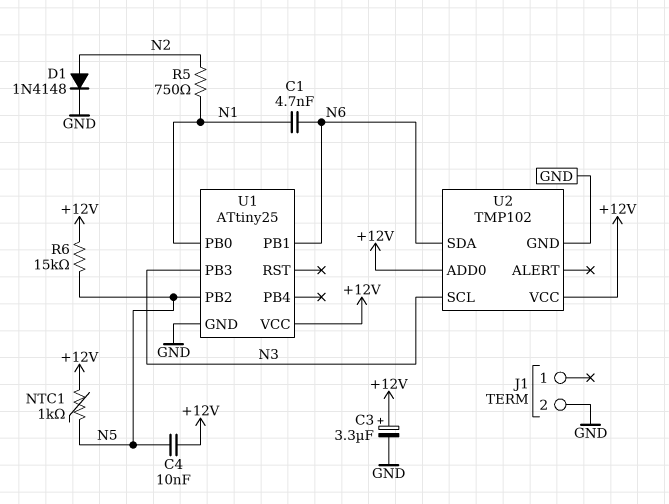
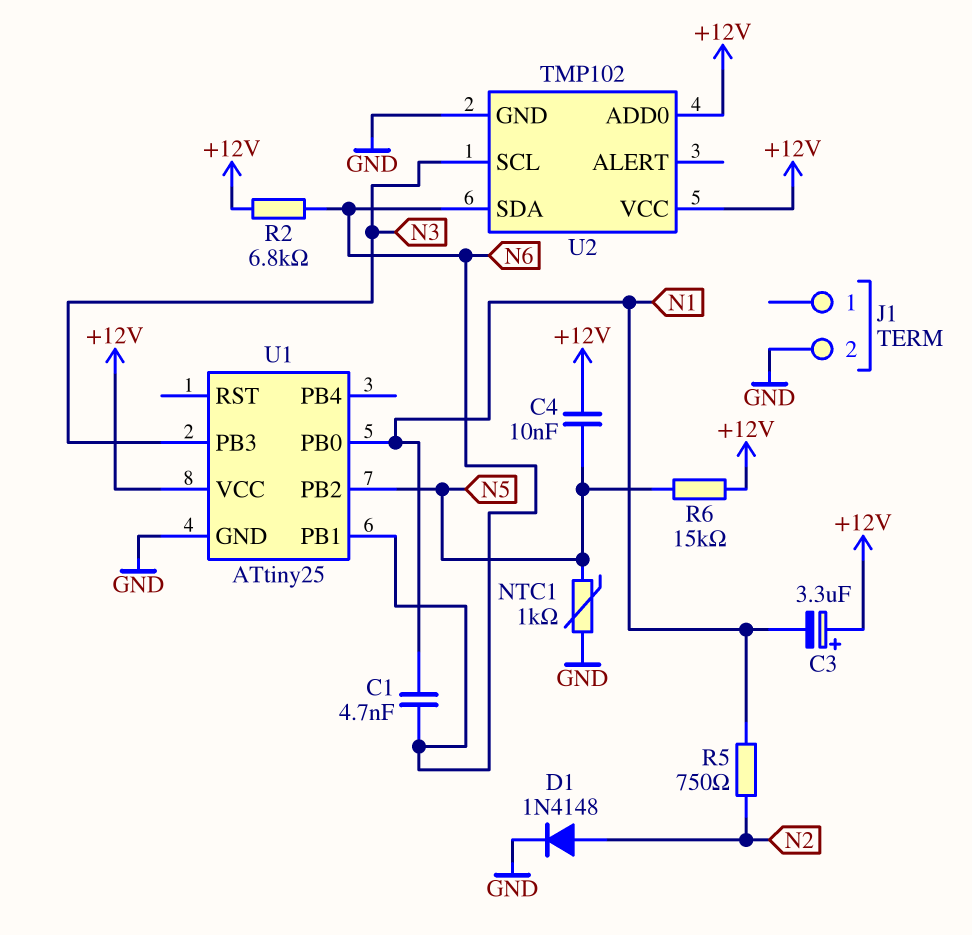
C3: 3.3uF (plus +12V, minus GND) -> 3.3uF (plus +12V, minus N1)
NTC1: 1k (+12V, N5) -> 1k (GND, N5)
R2: none -> 6.8k (+12V, N6)

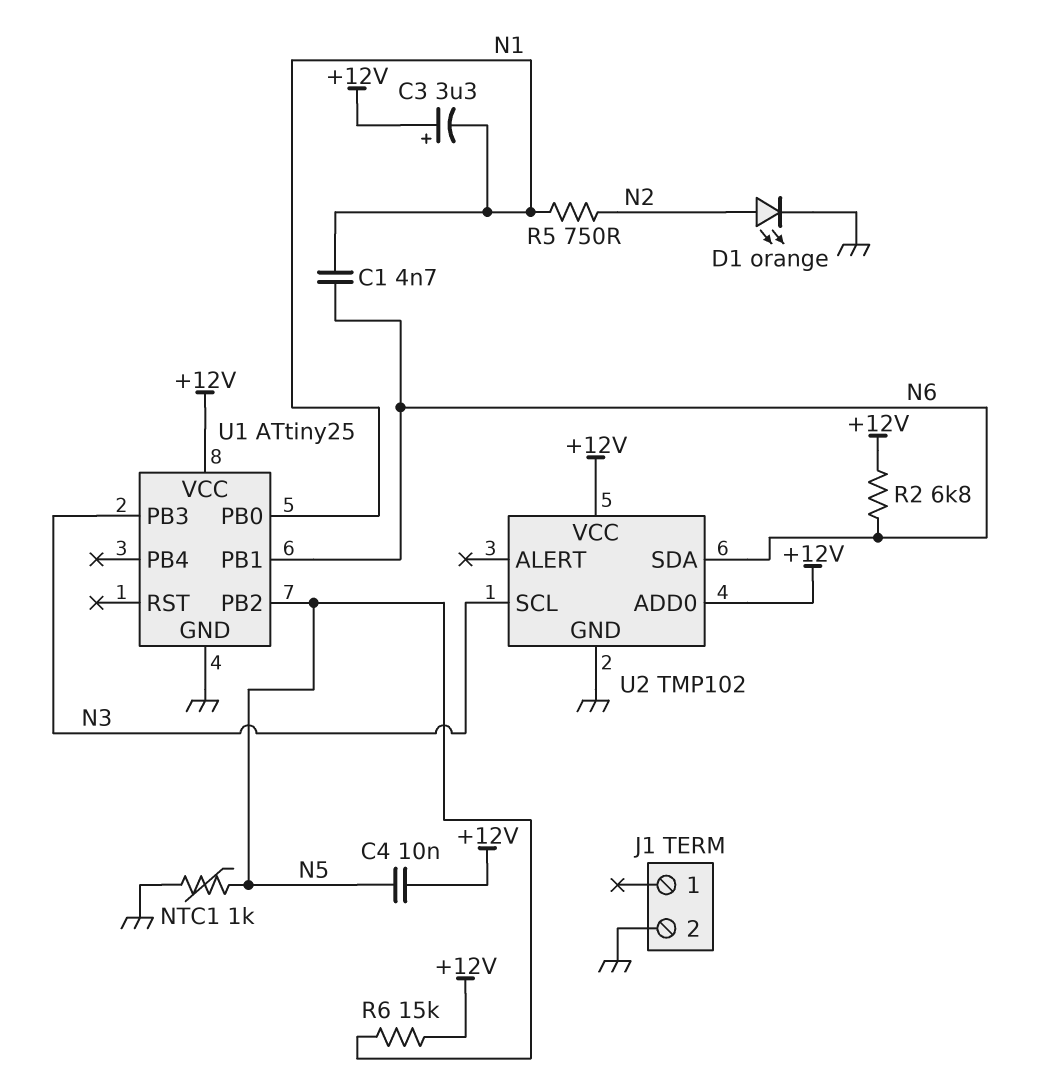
D1: diode 1N4148 (A N2, K GND) -> LED orange (A N2, K GND)

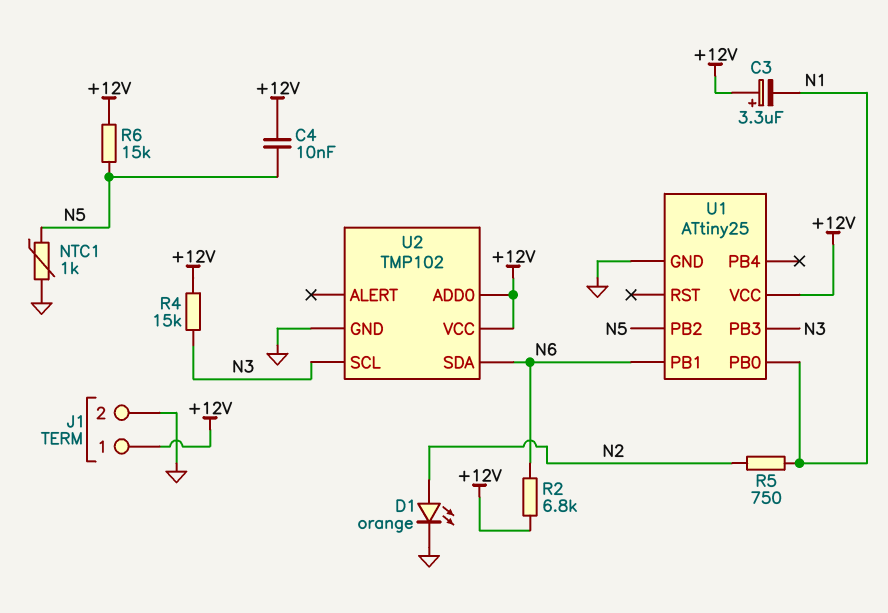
C1: 4.7nF (N1, N6) -> none
J1 pin 1: none -> +12V
R4: none -> 15k (+12V, N3)

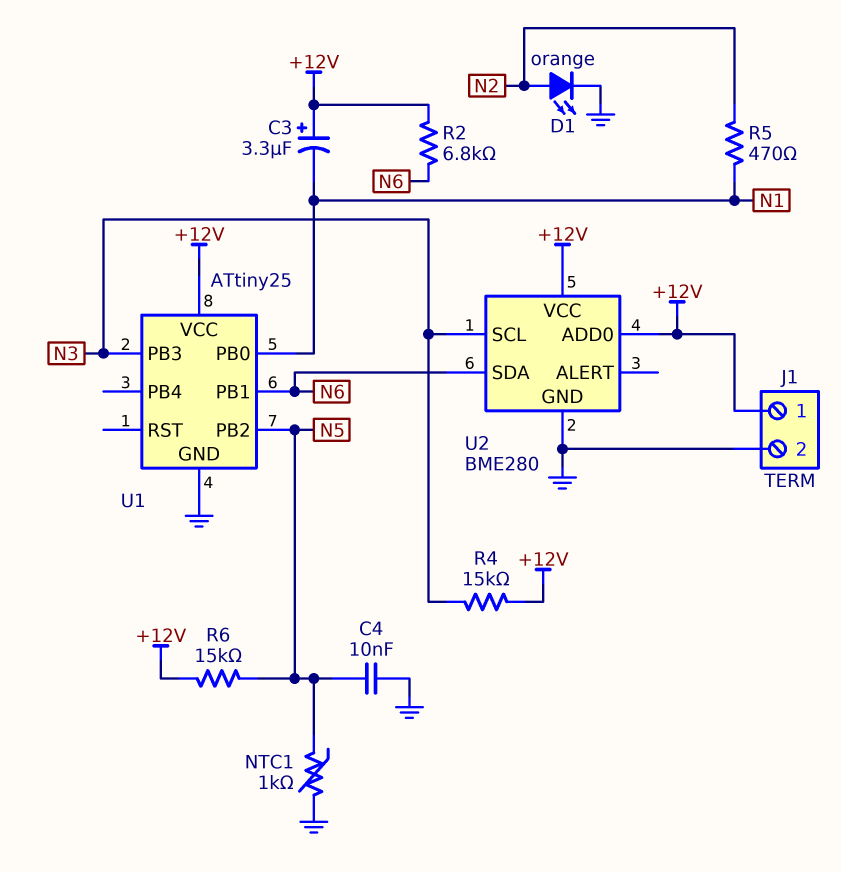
C4: 10nF (+12V, N5) -> 10nF (GND, N5)
R5: 750 (N1, N2) -> 470 (N1, N2)
U2: TMP102 -> BME280

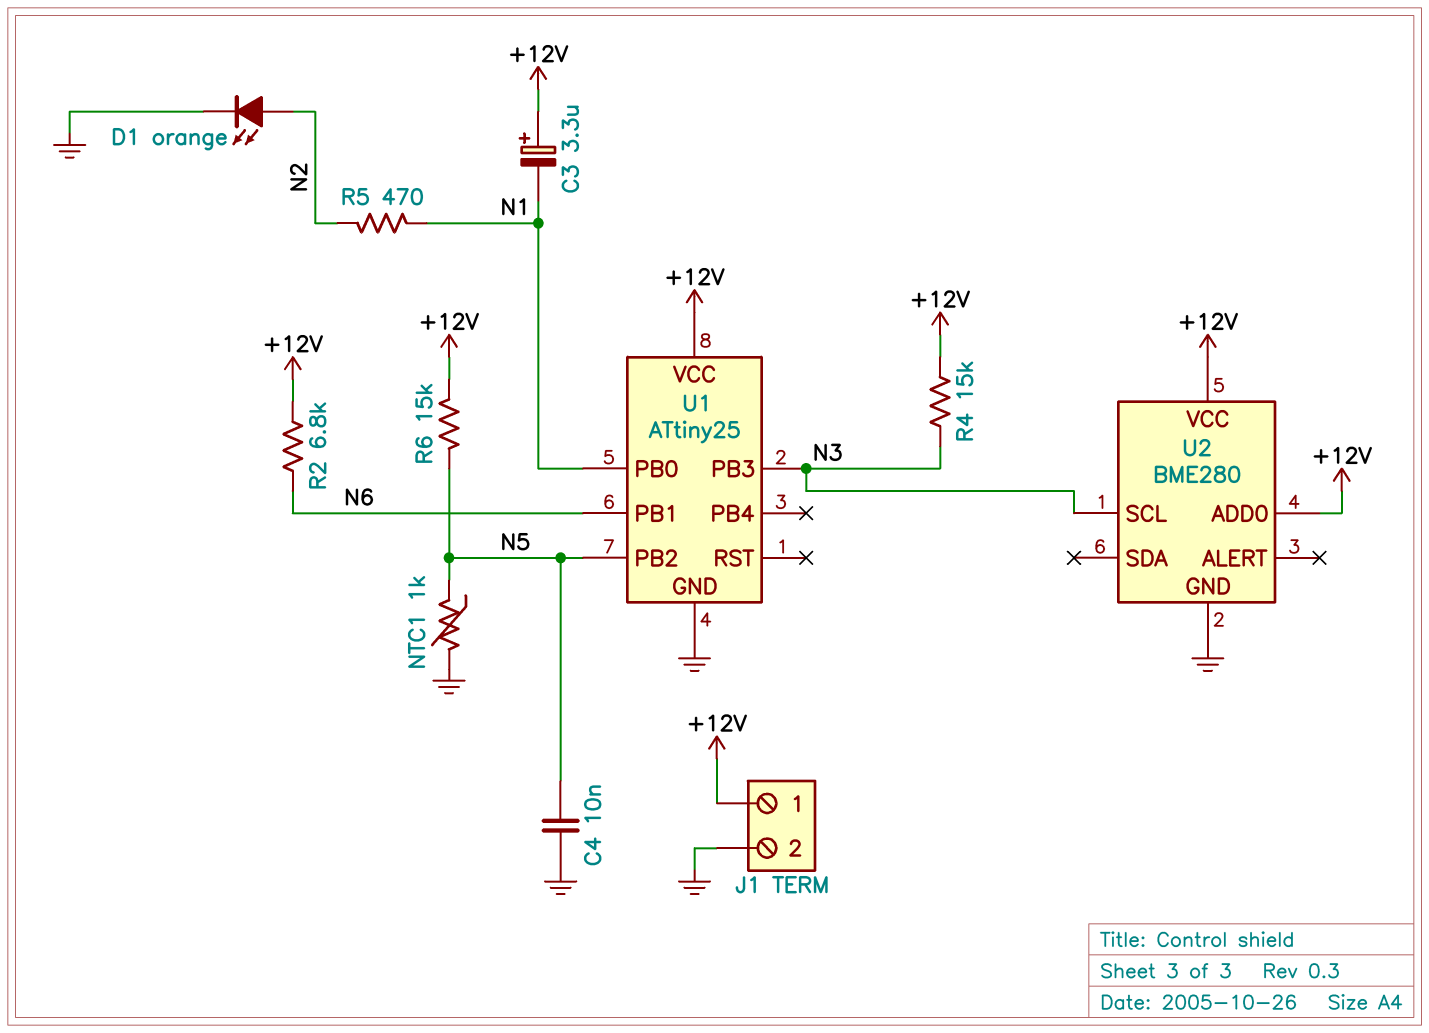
U2 pin SDA: N6 -> none

